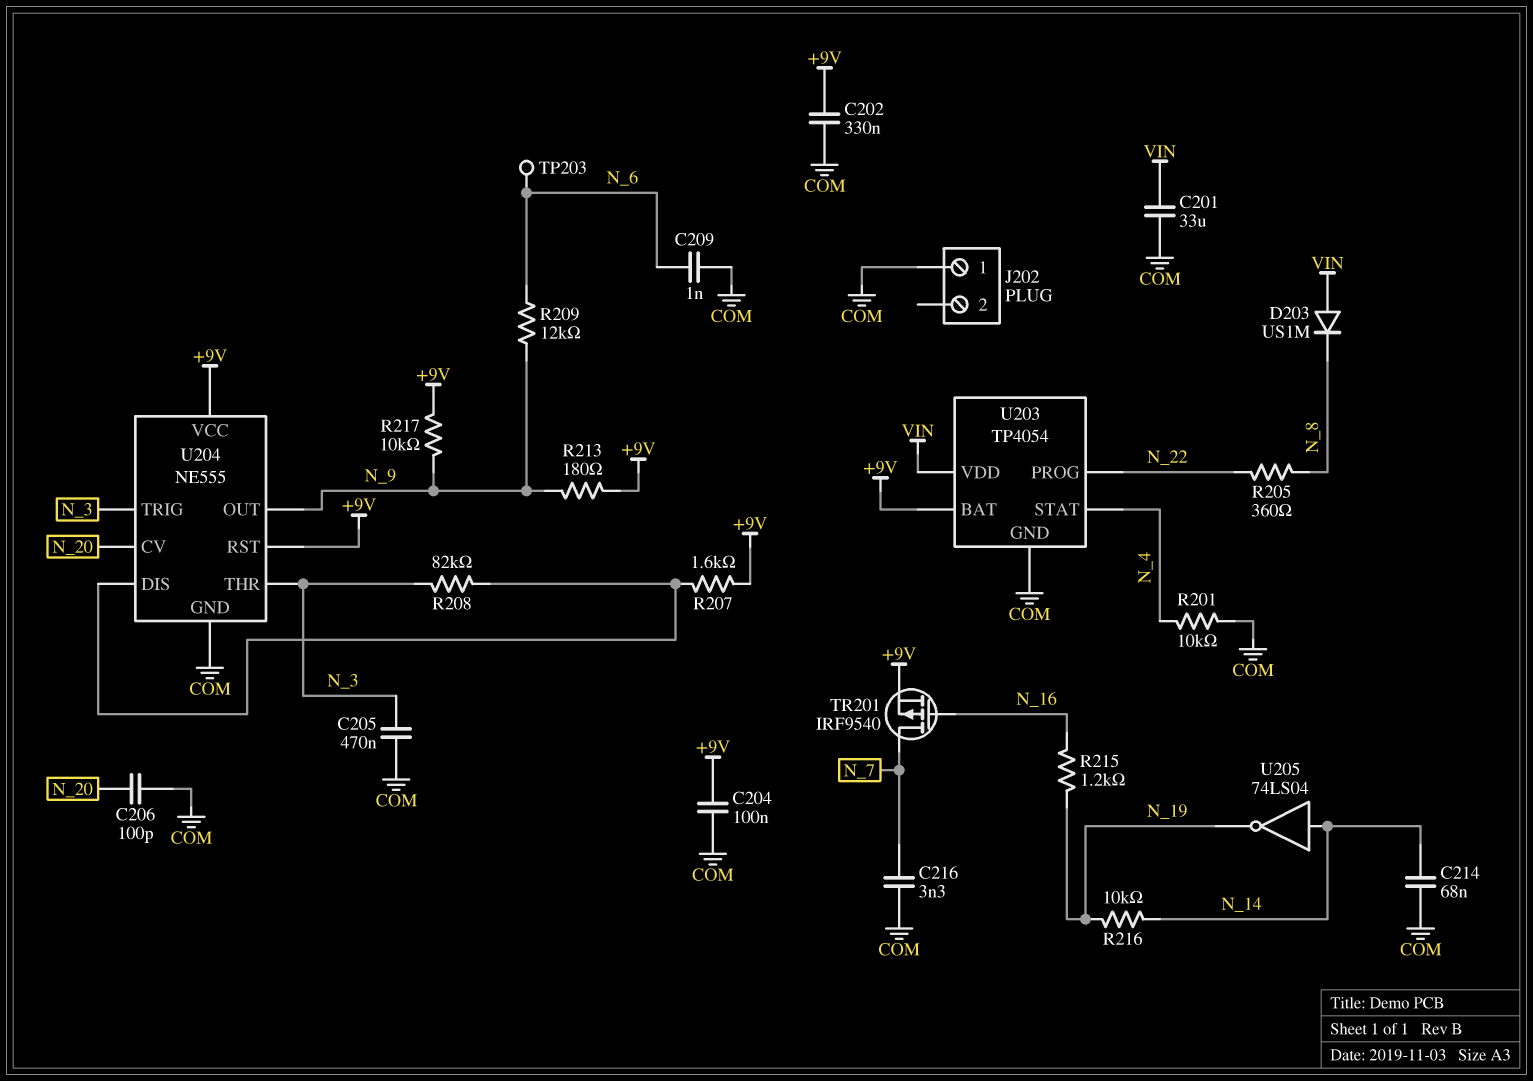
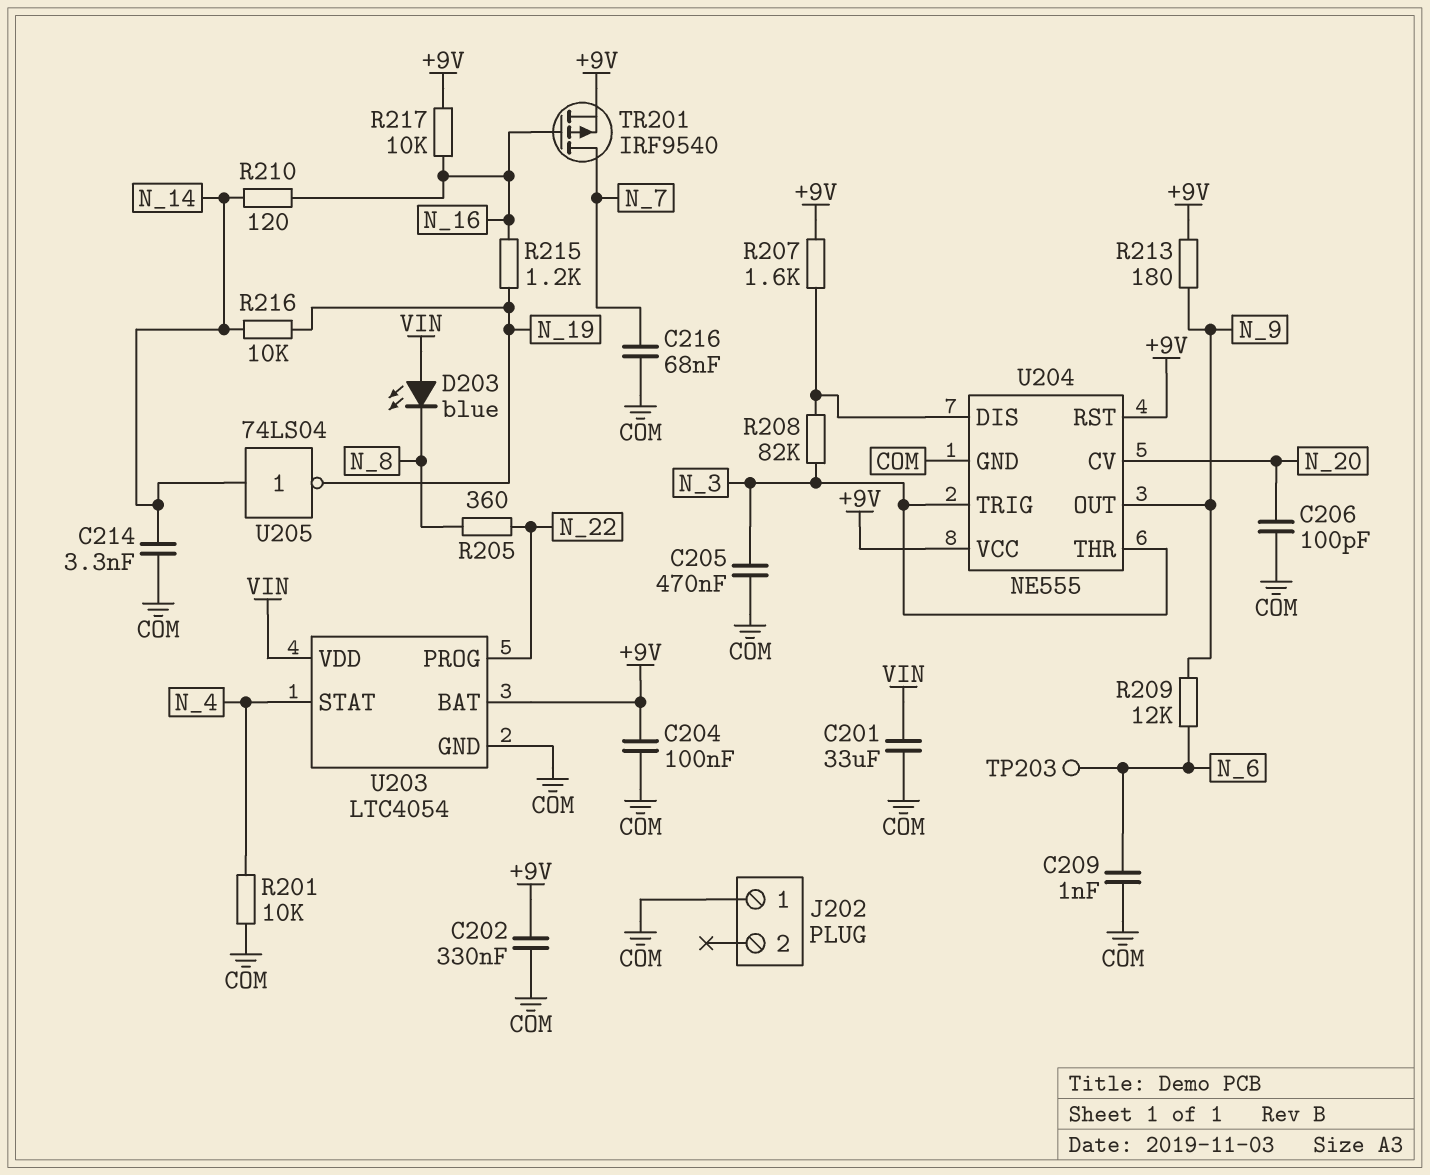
C214: 68nF (COM, N_14) -> 3.3nF (COM, N_14)
C216: 3.3nF (COM, N_7) -> 68nF (COM, N_7)
D203: diode US1M (A VIN, K N_8) -> LED blue (A VIN, K N_8)
R210: none -> 120 (N_14, N_16)
R217: 10k (+9V, N_9) -> 10k (+9V, N_16)
U203: TP4054 -> LTC4054

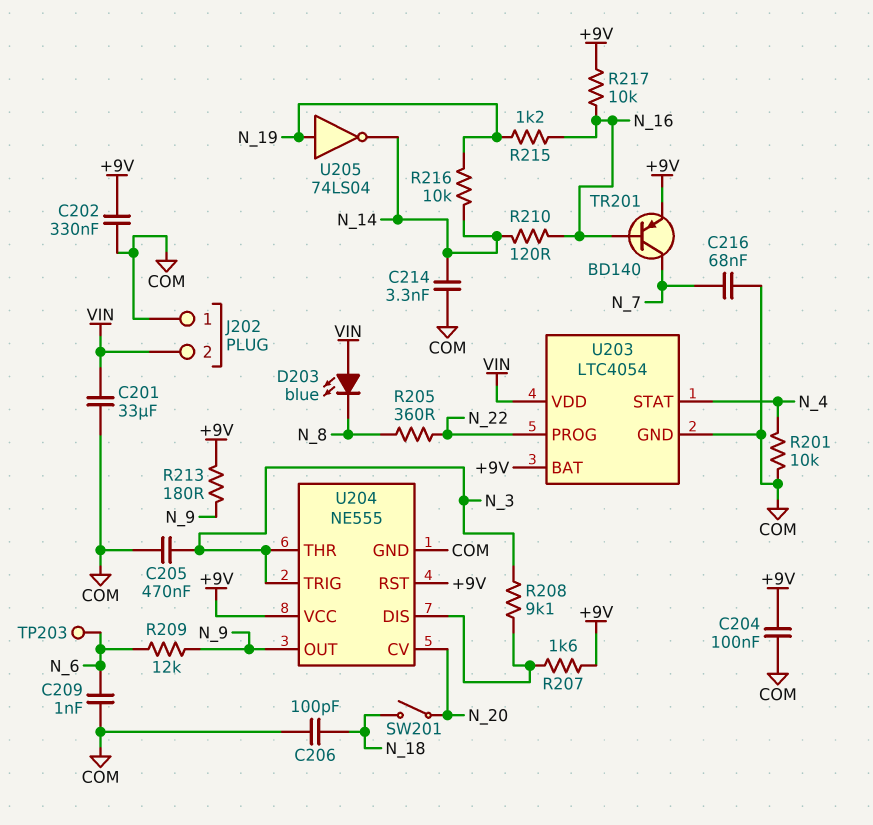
C206: 100pF (COM, N_20) -> 100pF (COM, N_18)
J202 pin 2: none -> VIN
R208: 82k (N_3, U204/DIS) -> 9.1k (N_3, U204/DIS)
SW201: none -> switch (N_18, N_20)
TR201: PMOS IRF9540 (G N_16, D N_7, S +9V) -> PNP BD140 (B N_16, C N_7, E +9V)
U205: NOT 74LS04 (in N_14, out N_19) -> NOT 74LS04 (in N_19, out N_14)

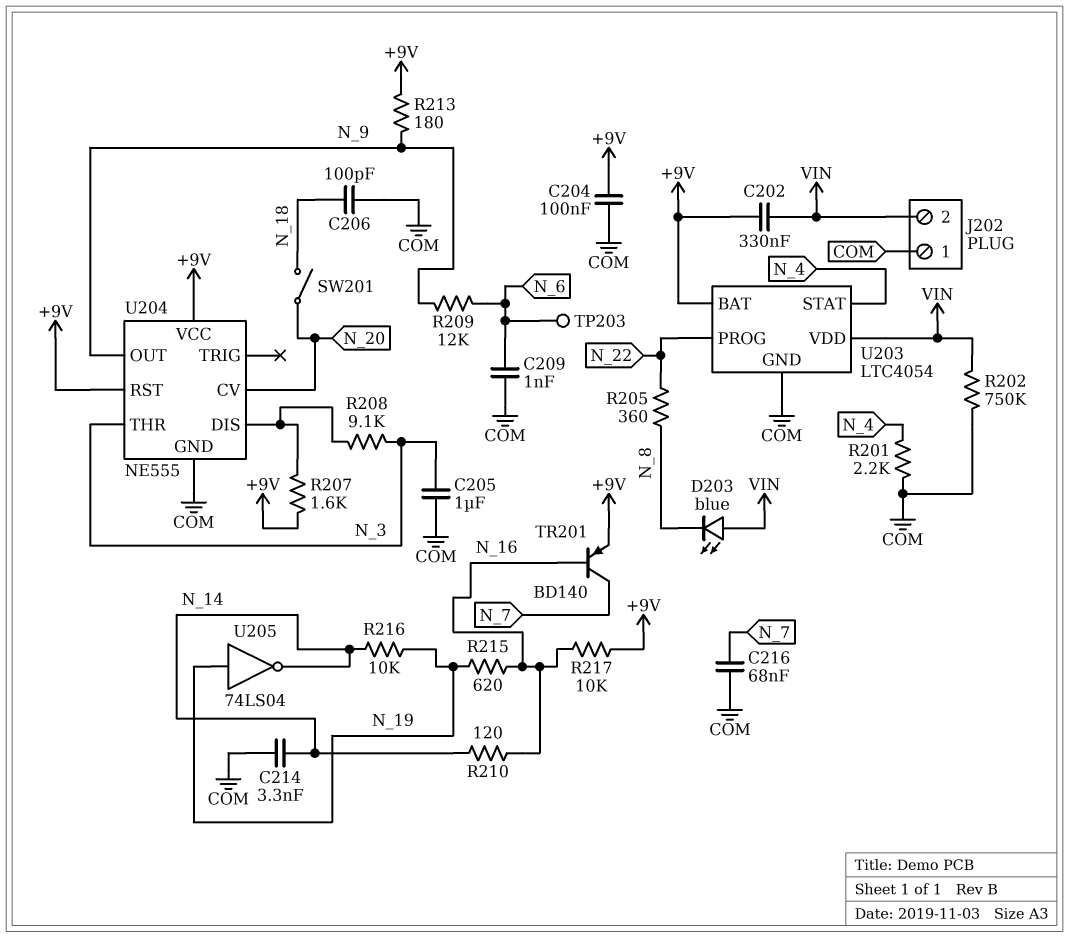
C201: 33uF (COM, VIN) -> none
C202: 330nF (+9V, COM) -> 330nF (+9V, VIN)
C205: 470nF (COM, N_3) -> 1uF (COM, N_3)
R201: 10k (COM, N_4) -> 2.2k (COM, N_4)
R202: none -> 750k (COM, VIN)
R215: 1.2k (N_16, N_19) -> 620 (N_16, N_19)
U204 pin TRIG: N_3 -> none

